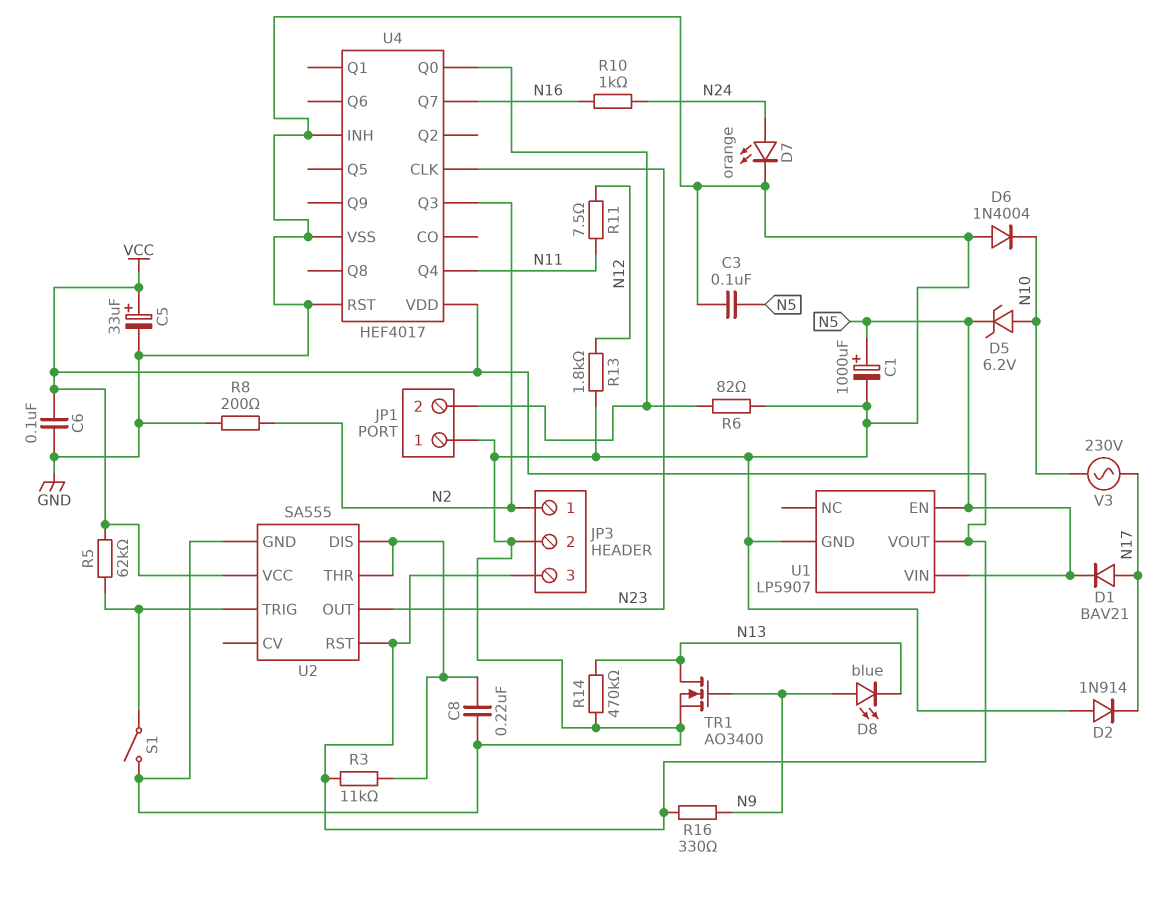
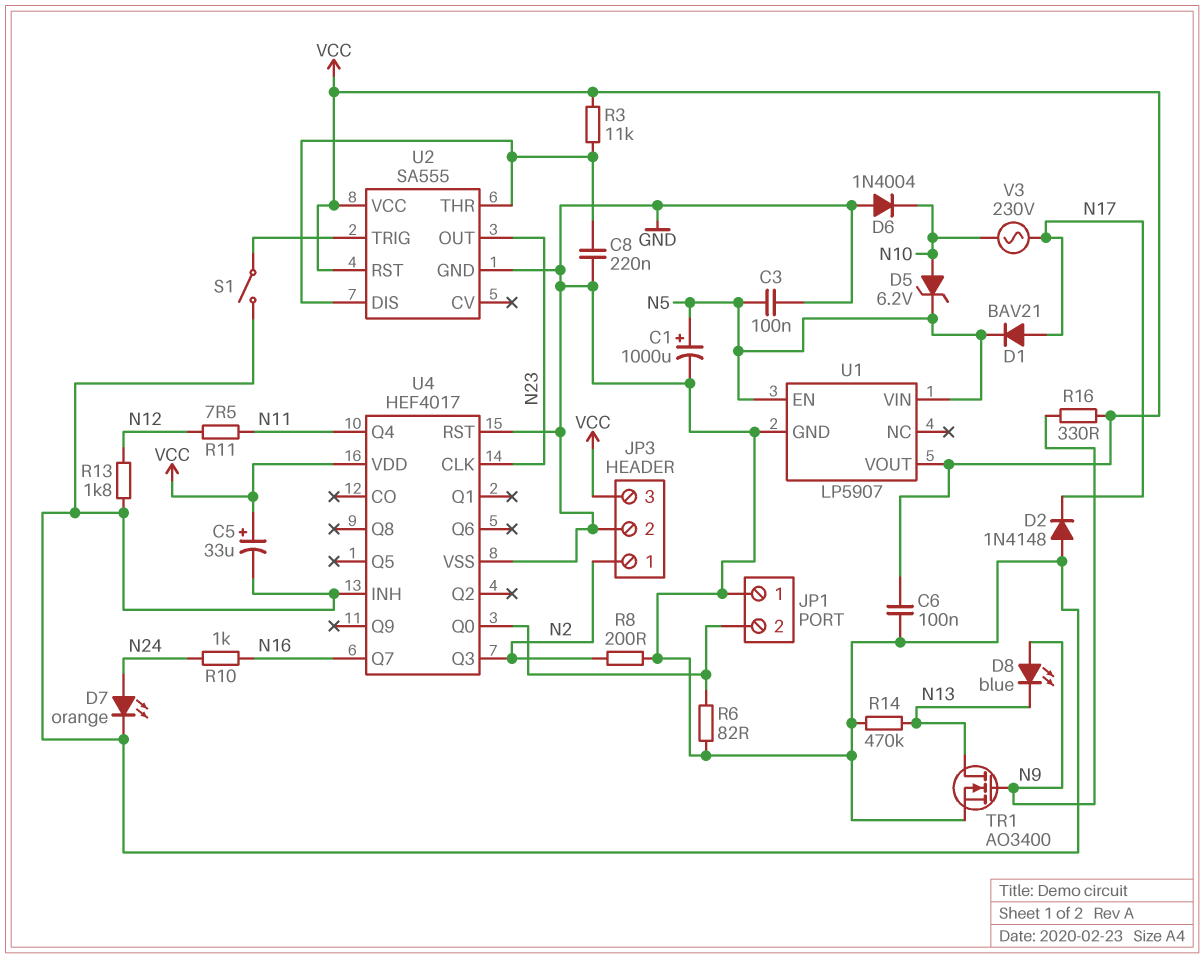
D2: diode 1N914 (A GND, K N17) -> diode 1N4148 (A GND, K N17)
R5: 62k (U2/TRIG, VCC) -> none

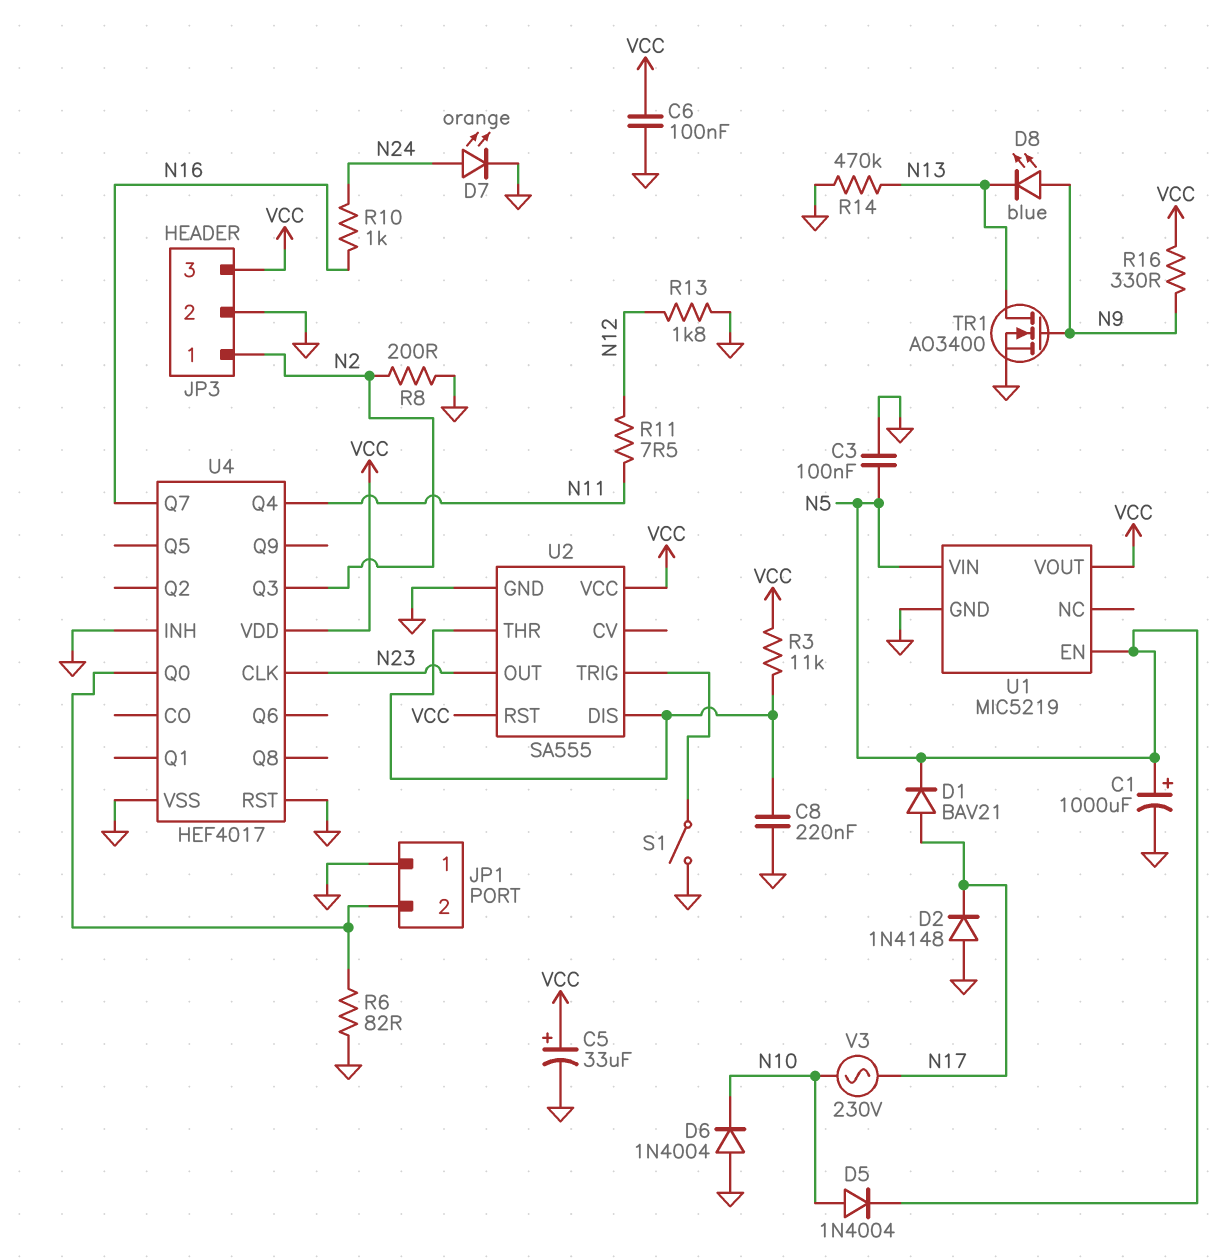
D5: zener 6.2V (A N10, K N5) -> diode 1N4004 (A N10, K N5)
U1: LP5907 -> MIC5219

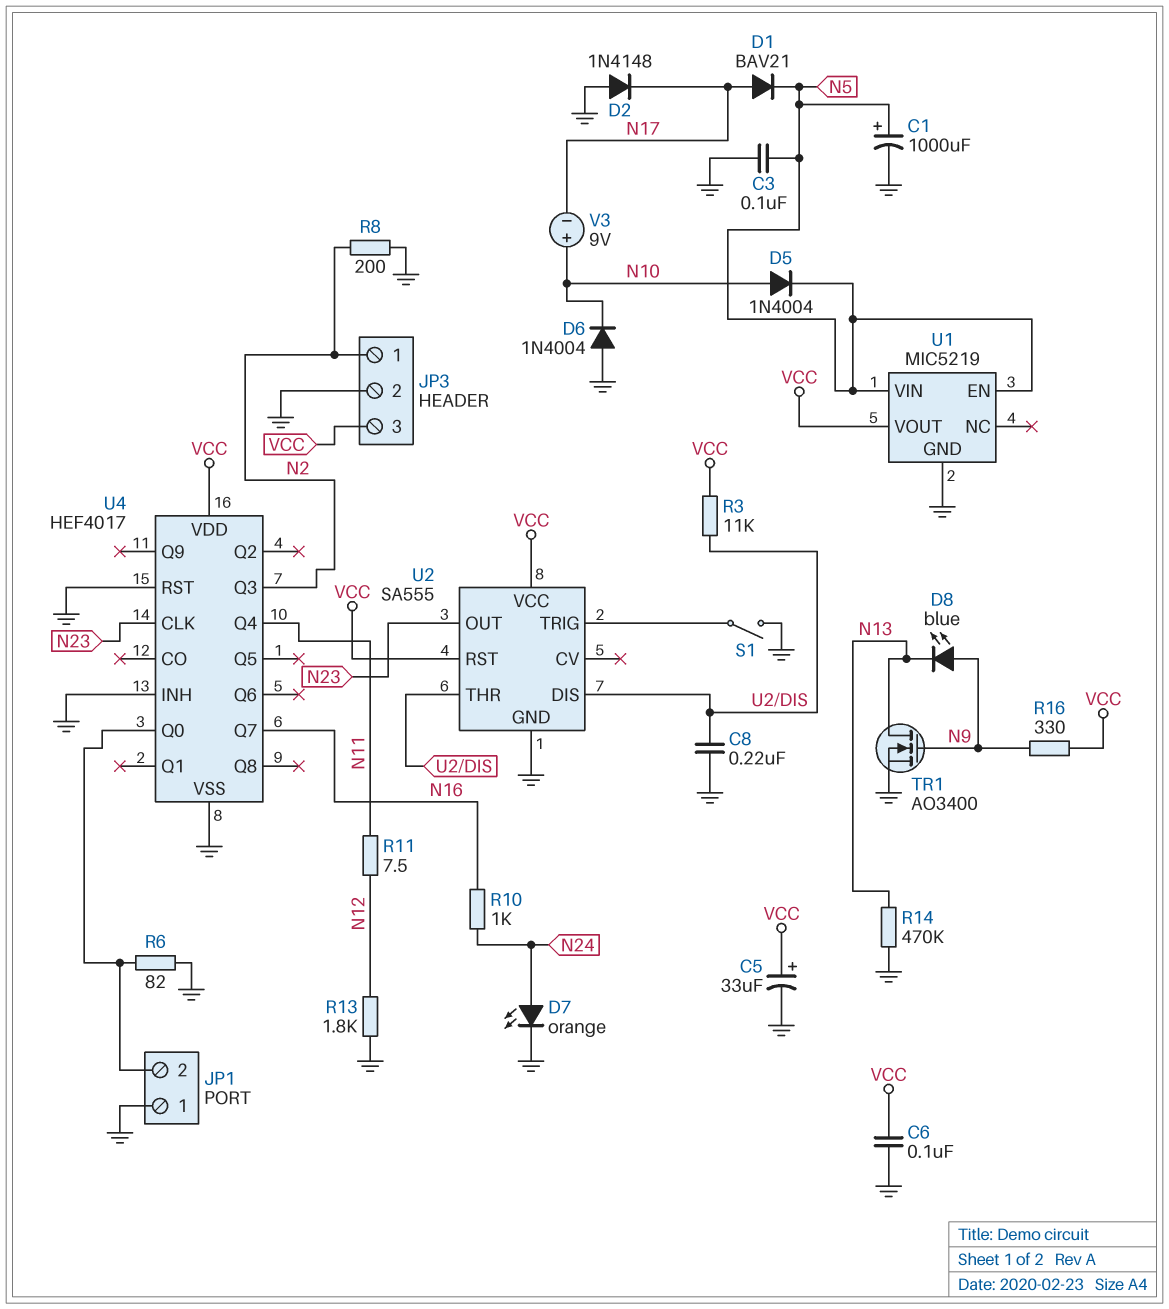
V3: AC 230V (N10, N17) -> 9V (plus N10, minus N17)

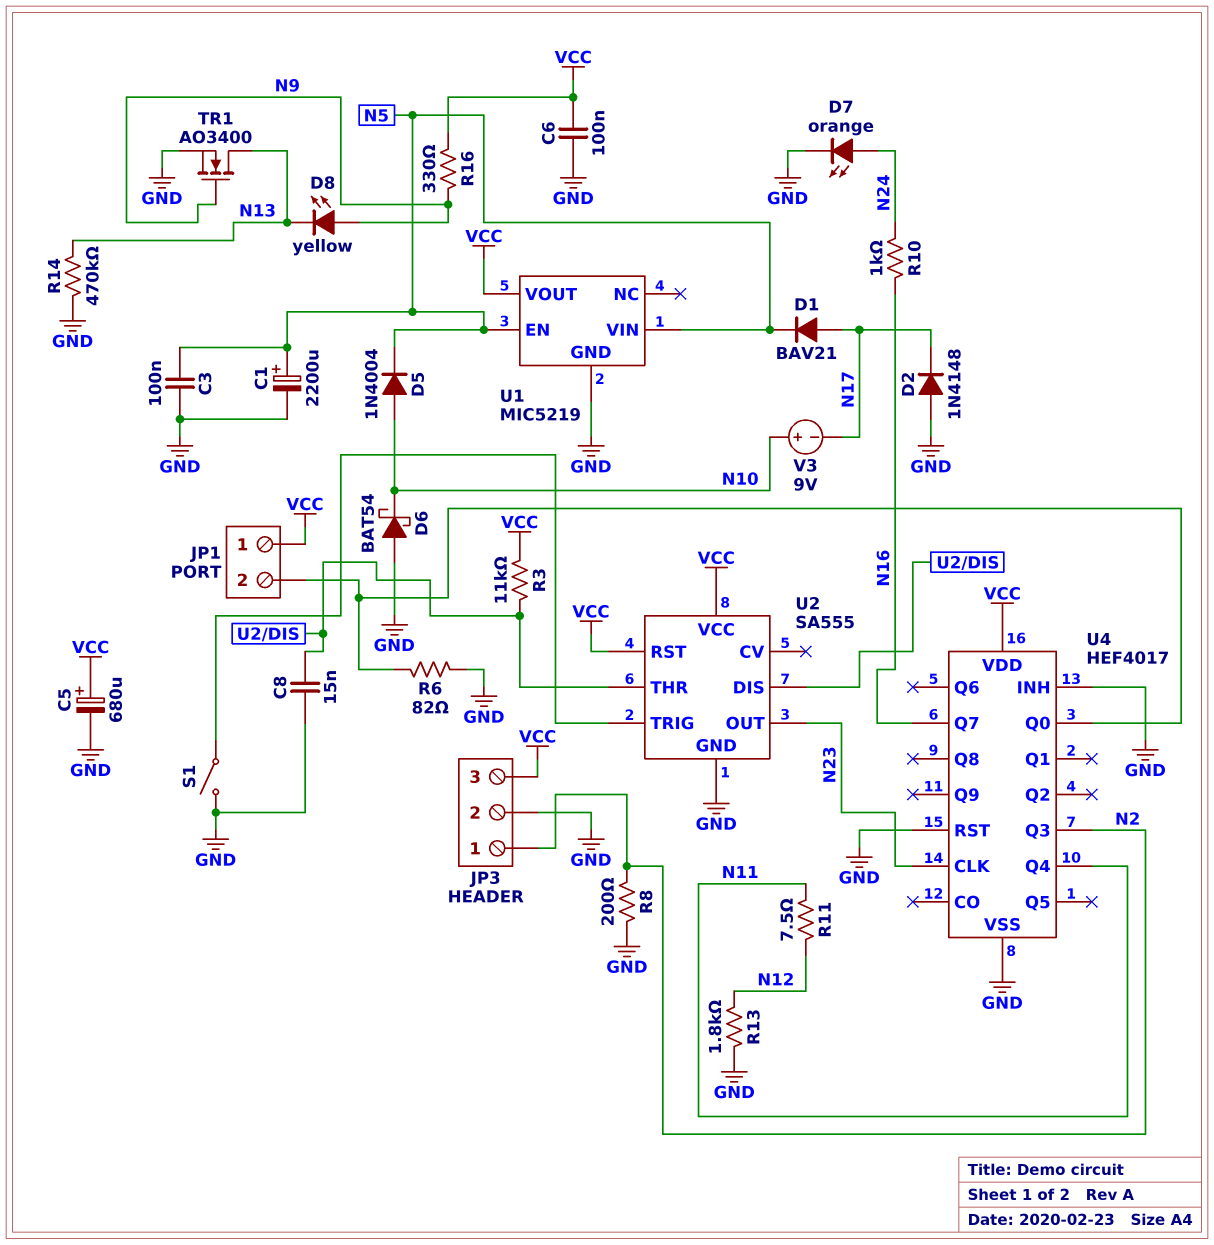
C1: 1000uF (plus N5, minus GND) -> 2200uF (plus N5, minus GND)
C5: 33uF (plus VCC, minus GND) -> 680uF (plus VCC, minus GND)
C8: 220nF (GND, U2/DIS) -> 15nF (GND, U2/DIS)
D6: diode 1N4004 (A GND, K N10) -> schottky BAT54 (A GND, K N10)
D8: LED blue (A N9, K N13) -> LED yellow (A N9, K N13)
JP1 pin 1: GND -> VCC

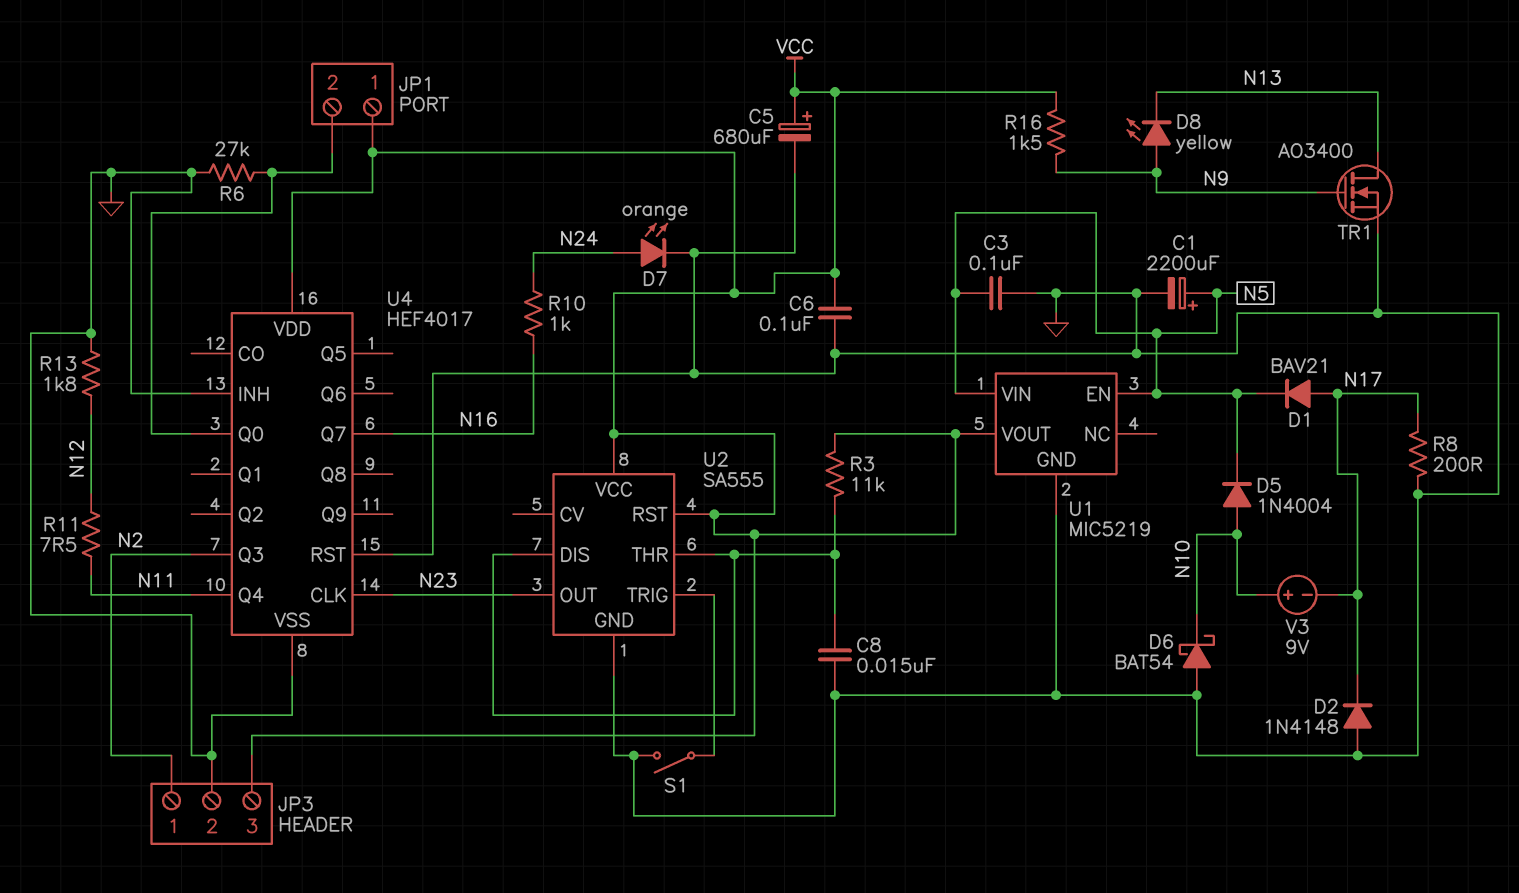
R6: 82 (GND, JP1/2) -> 27k (GND, JP1/2)
R8: 200 (GND, N2) -> 200 (GND, N17)
R14: 470k (GND, N13) -> none
R16: 330 (N9, VCC) -> 1.5k (N9, VCC)

